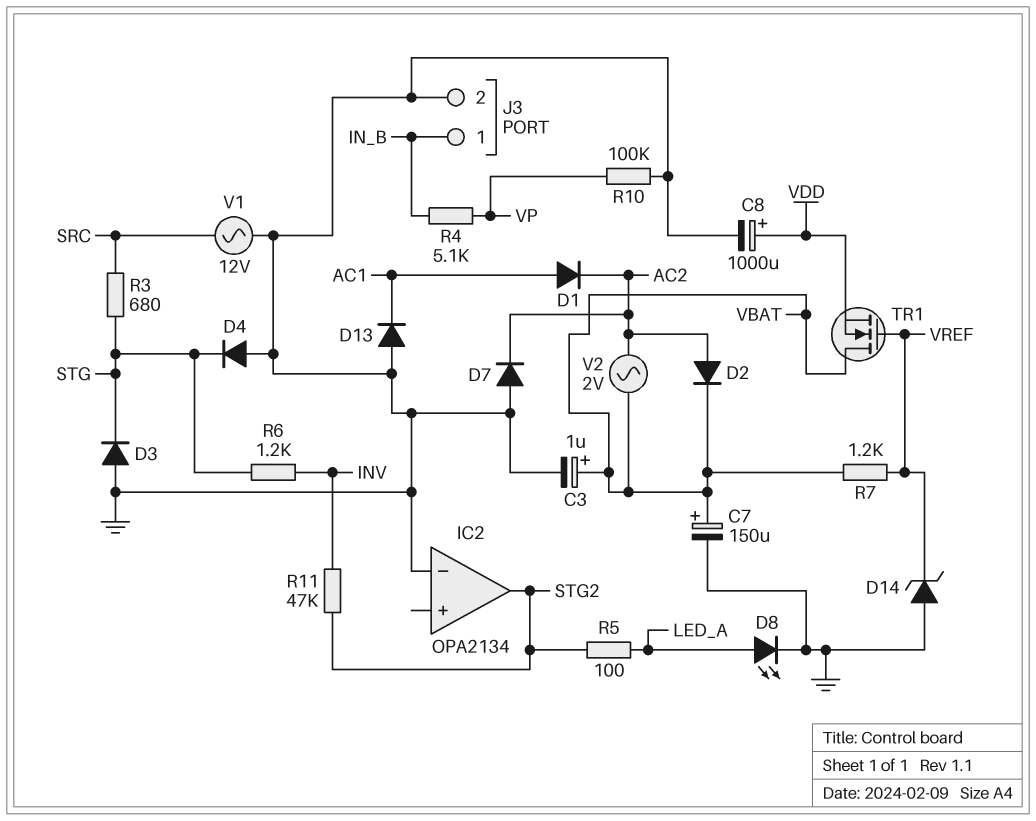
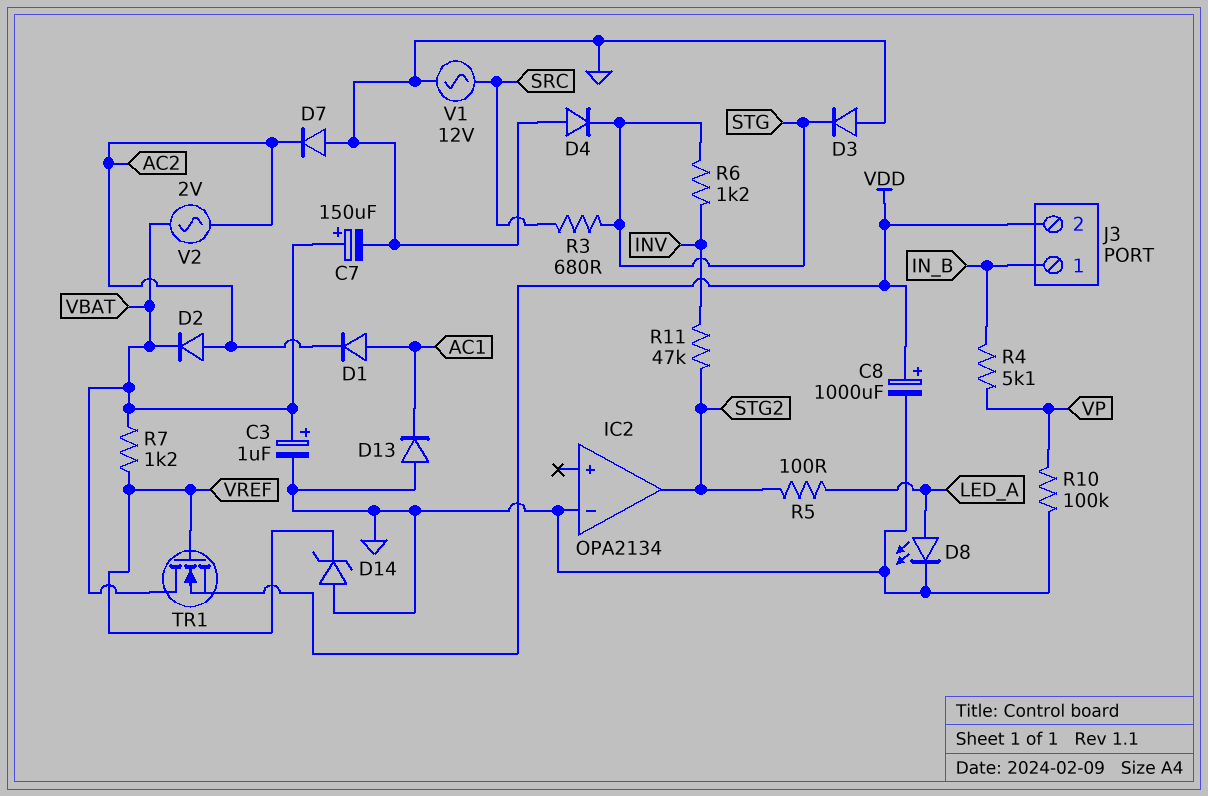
J3 pin 2: GND -> VDD

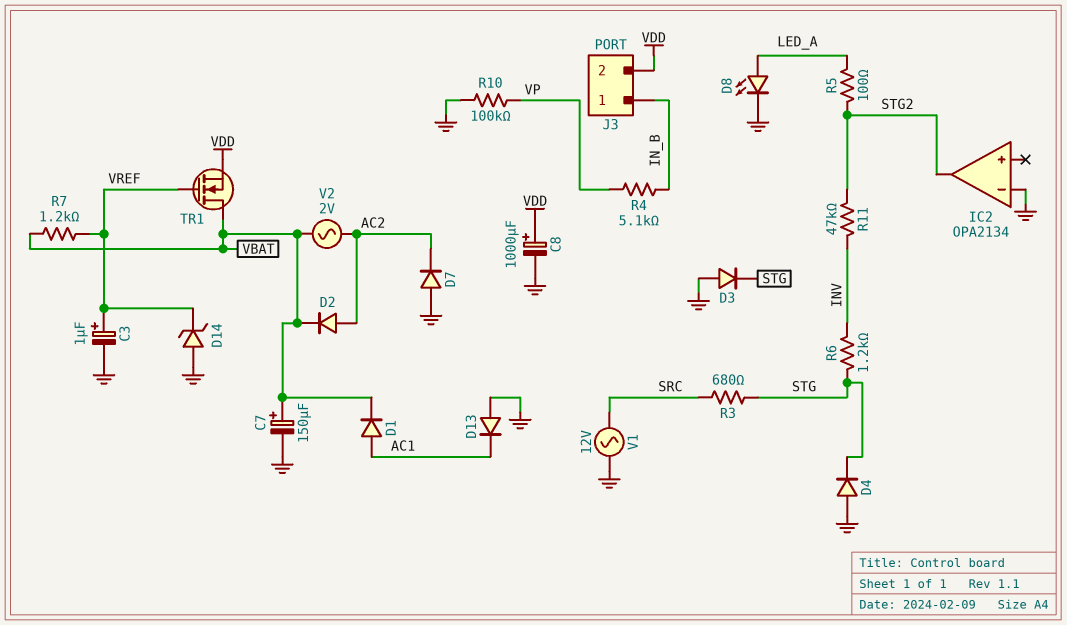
C3: 1uF (plus VBAT, minus GND) -> 1uF (plus VREF, minus GND)
D1: diode (A AC1, K AC2) -> diode (A AC1, K VBAT)

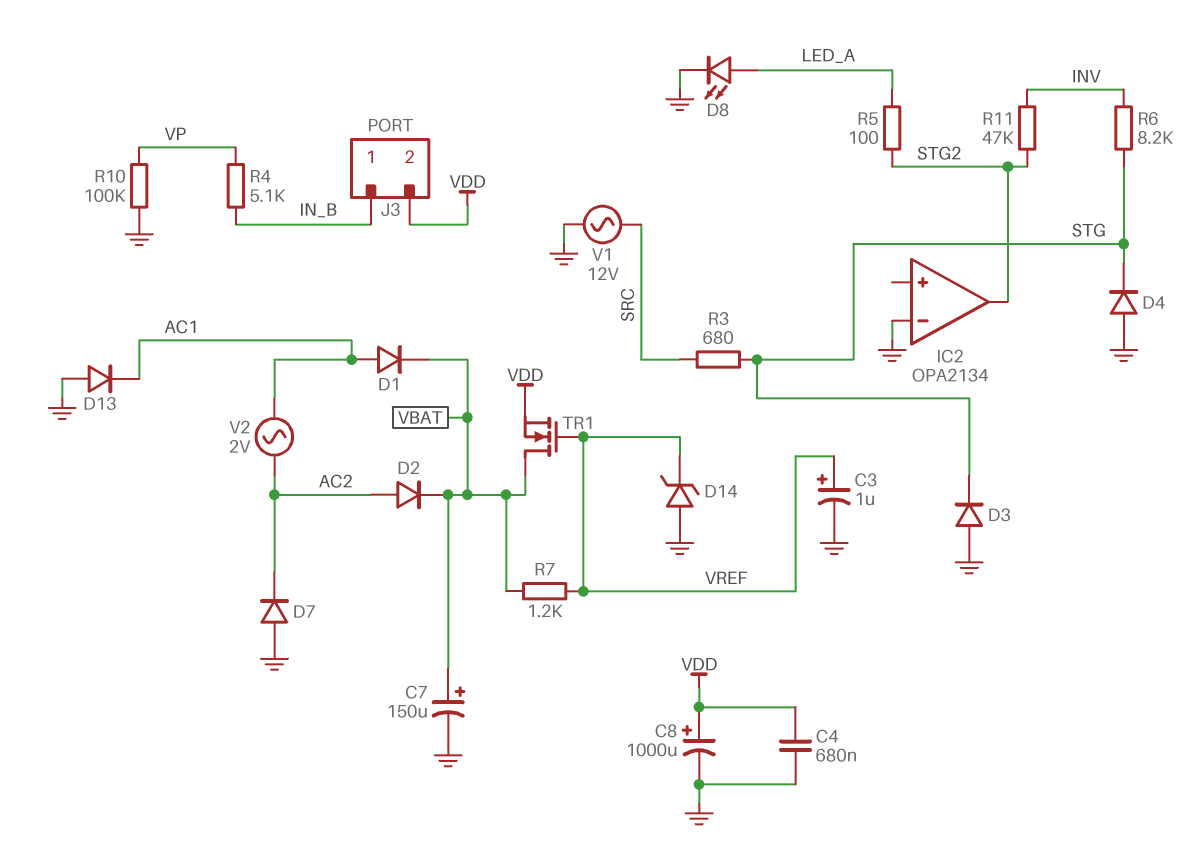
C4: none -> 680nF (GND, VDD)
R6: 1.2k (INV, STG) -> 8.2k (INV, STG)
V2: AC 2V (AC2, VBAT) -> AC 2V (AC1, AC2)

